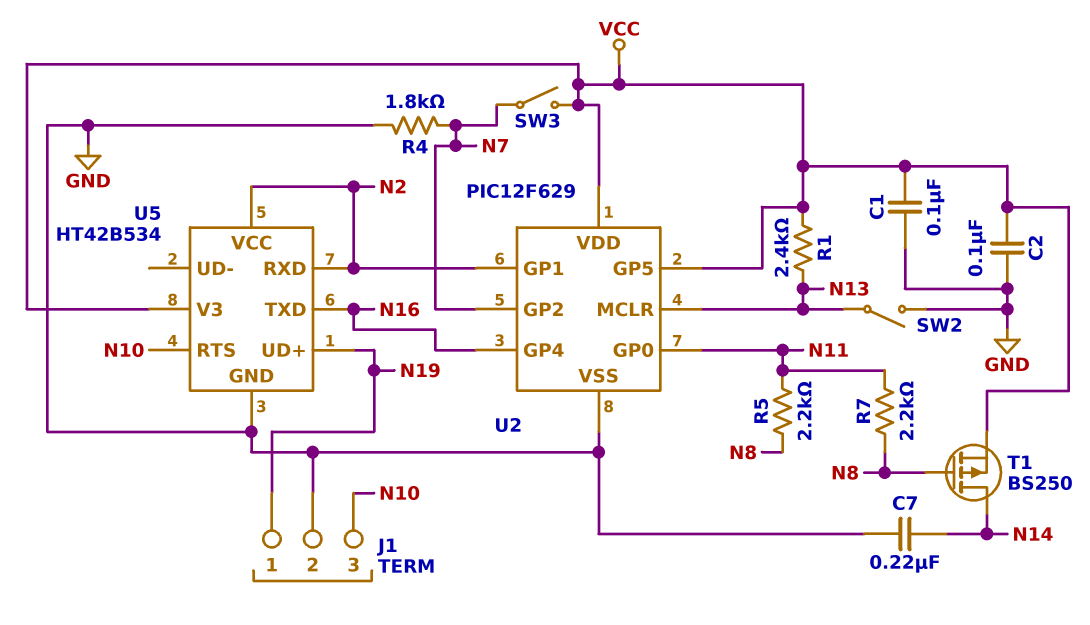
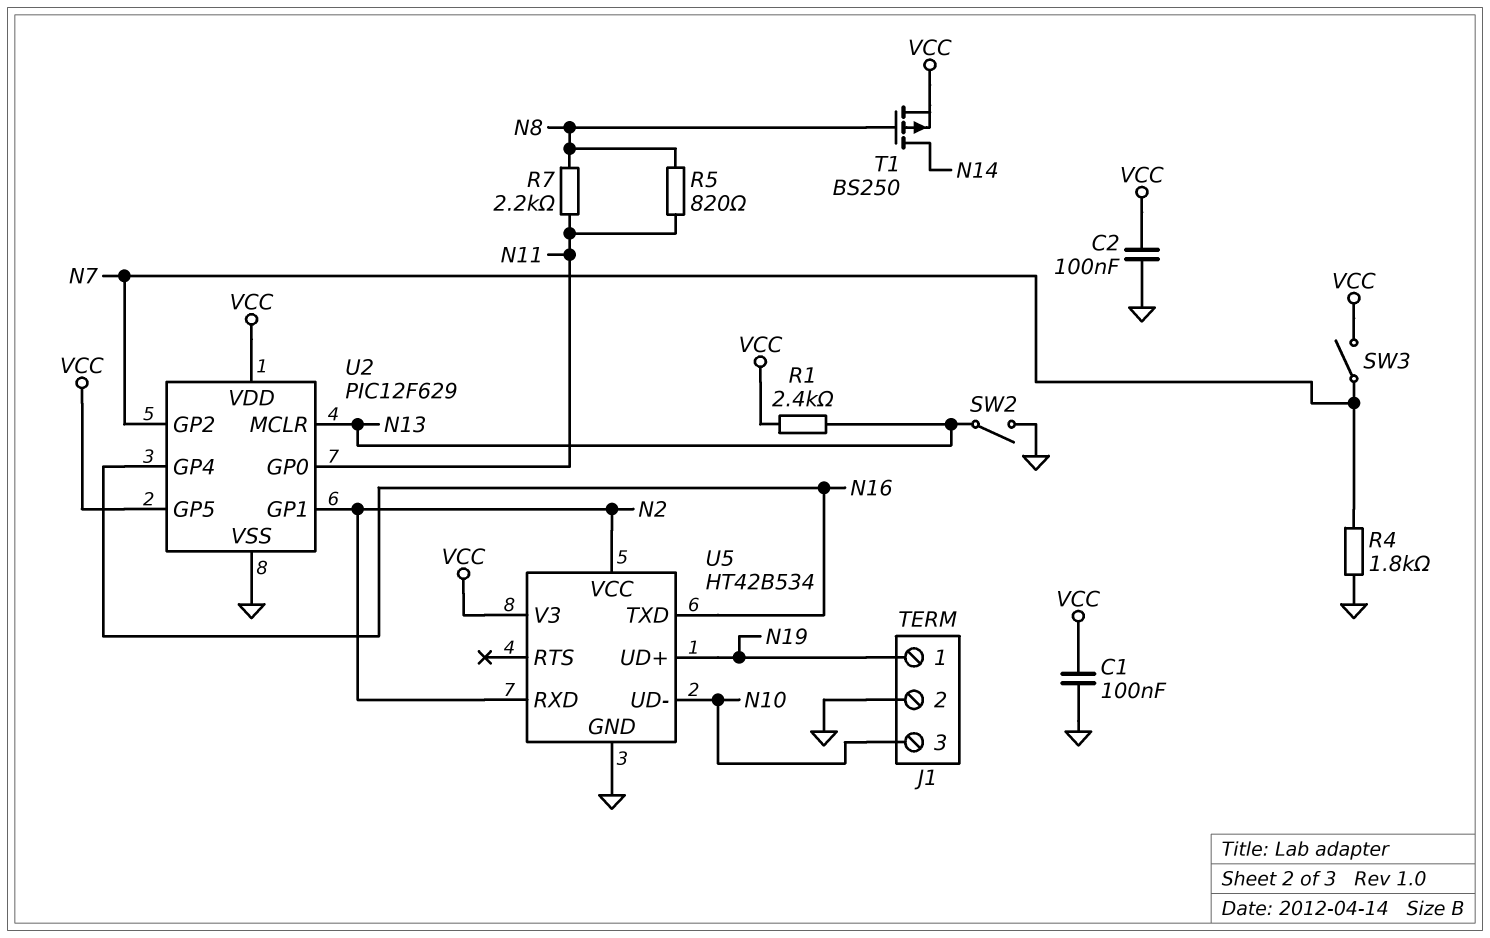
C7: 220nF (GND, N14) -> none
R5: 2.2k (N8, N11) -> 820 (N8, N11)
U5 pin RTS: N10 -> none
U5 pin UD-: none -> N10

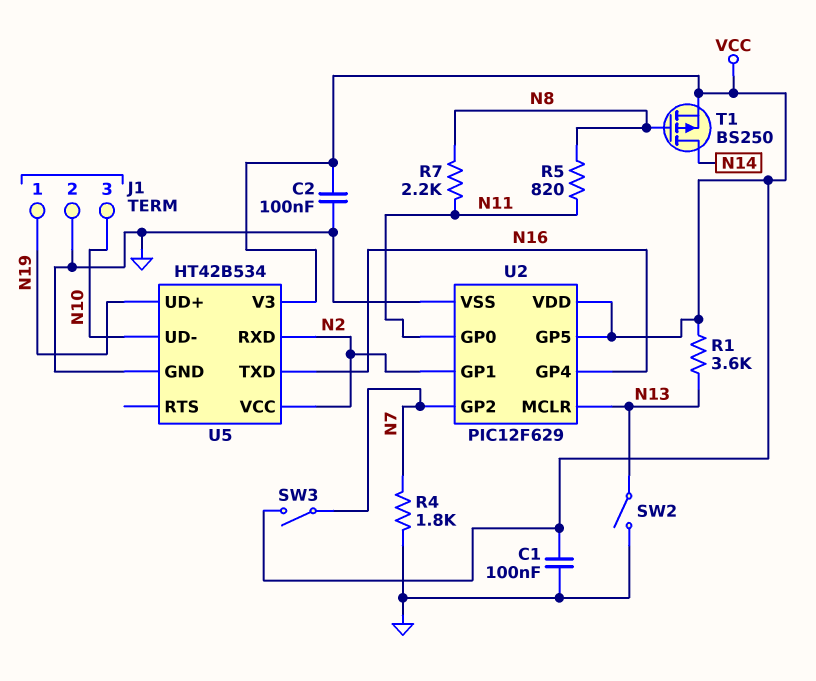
R1: 2.4k (N13, VCC) -> 3.6k (N13, VCC)

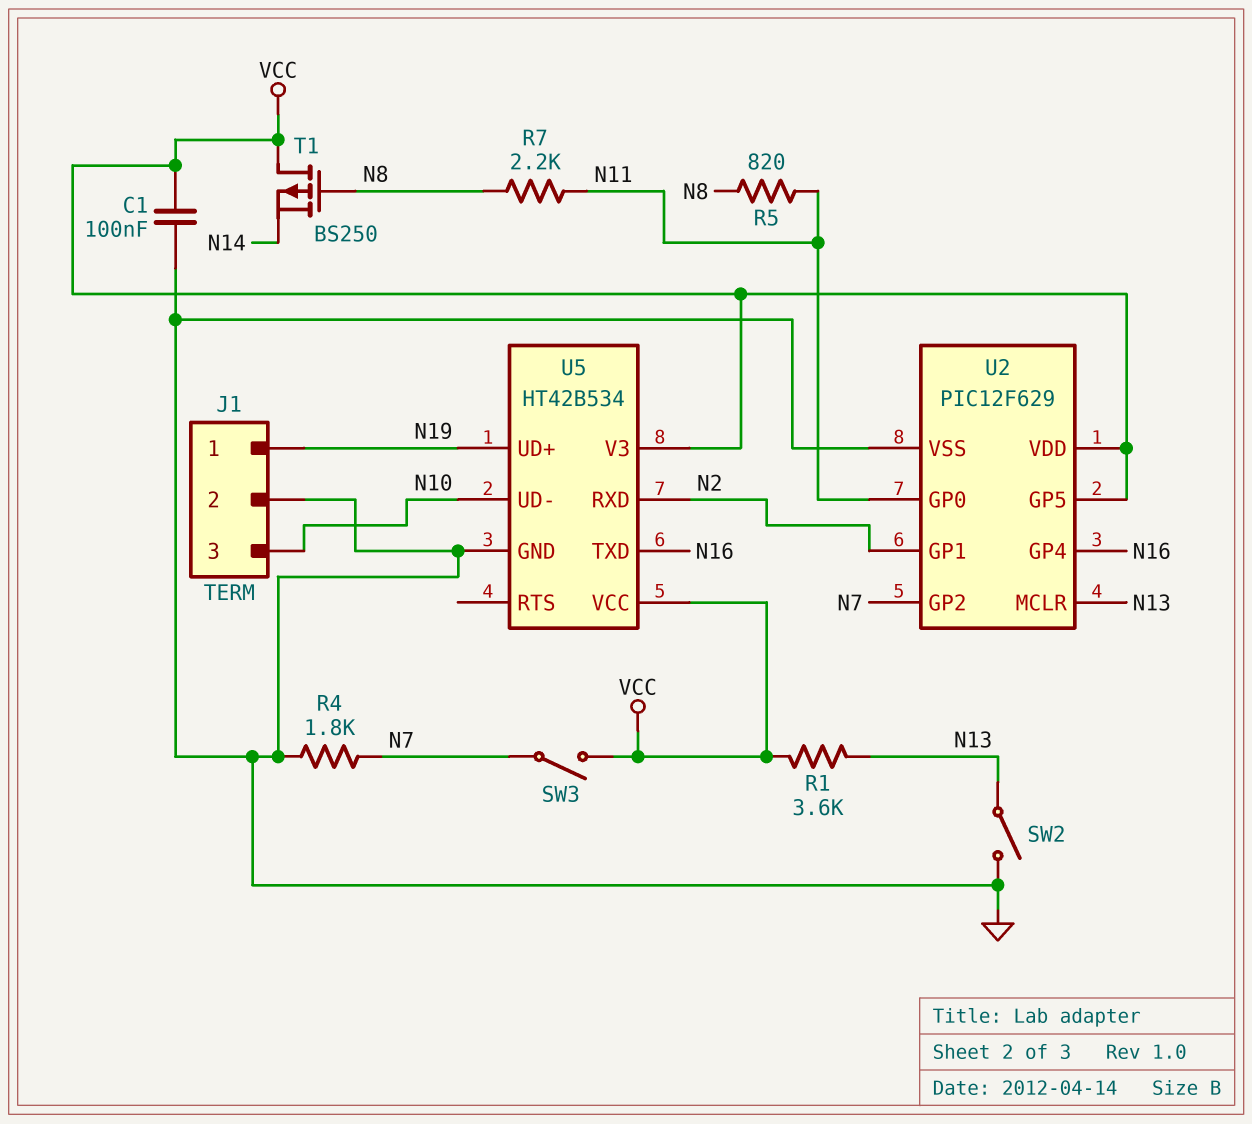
C2: 100nF (GND, VCC) -> none
T1: PMOS BS250 (G N8, D N14, S VCC) -> PMOS BS250 (G N8, D VCC, S N14)
U5 pin VCC: N2 -> VCC

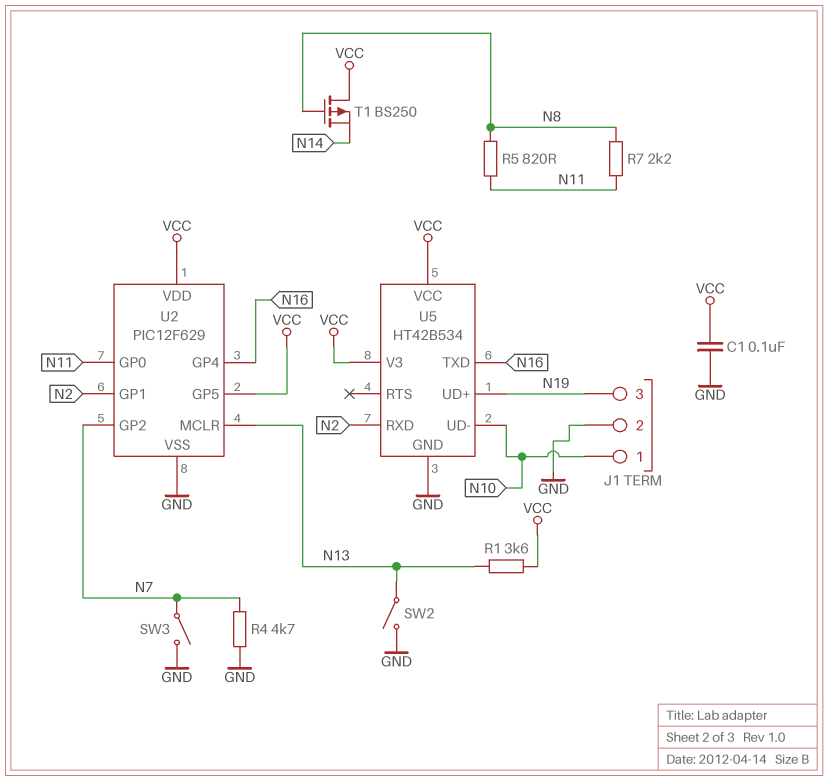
J1 pin 1: N19 -> N10
J1 pin 3: N10 -> N19
R4: 1.8k (GND, N7) -> 4.7k (GND, N7)
SW3: switch (N7, VCC) -> switch (GND, N7)

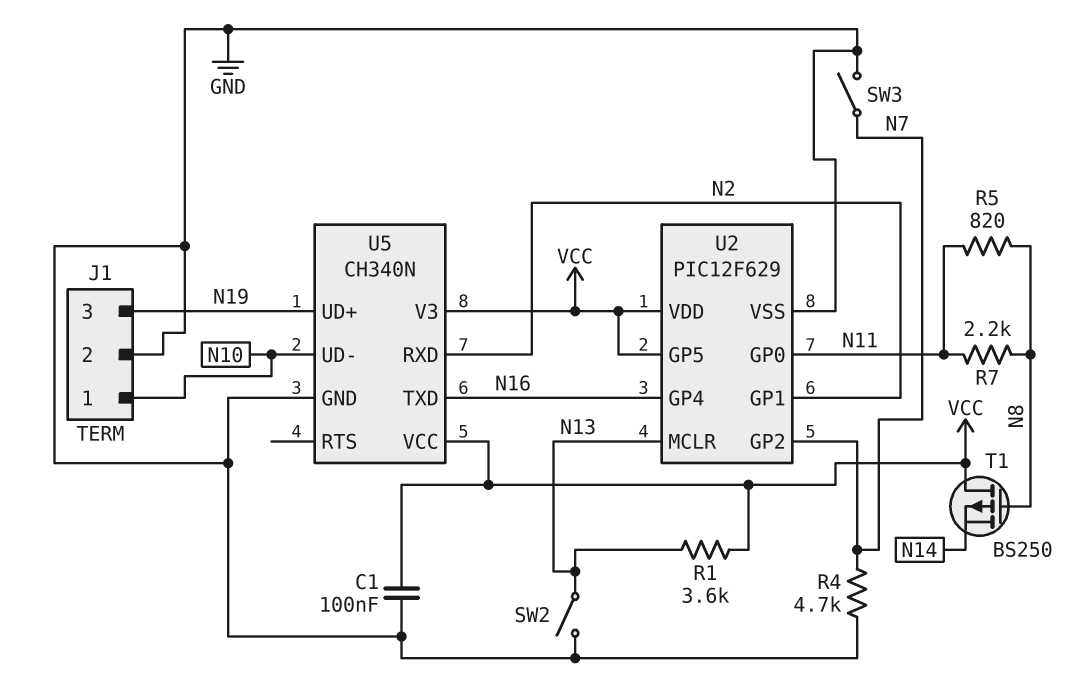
U5: HT42B534 -> CH340N

